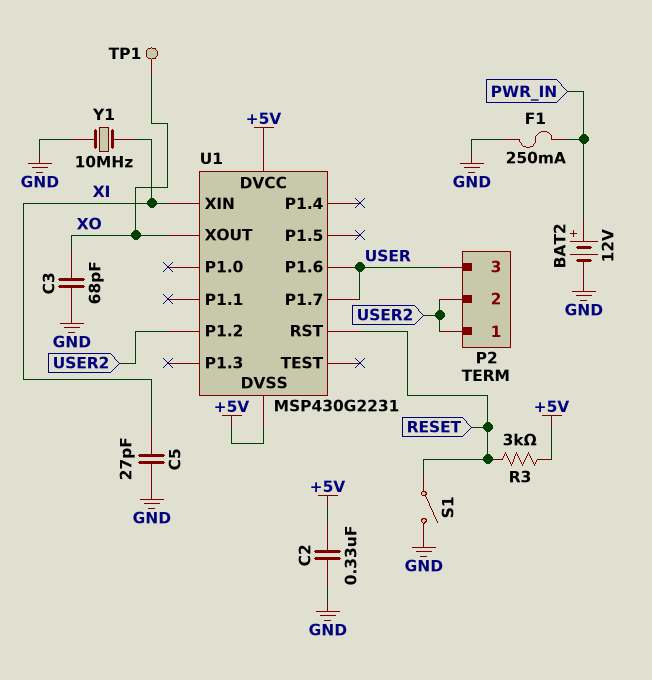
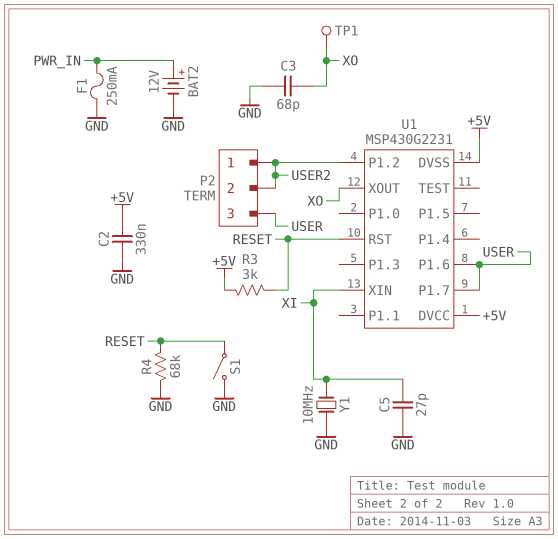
R4: none -> 68k (GND, RESET)

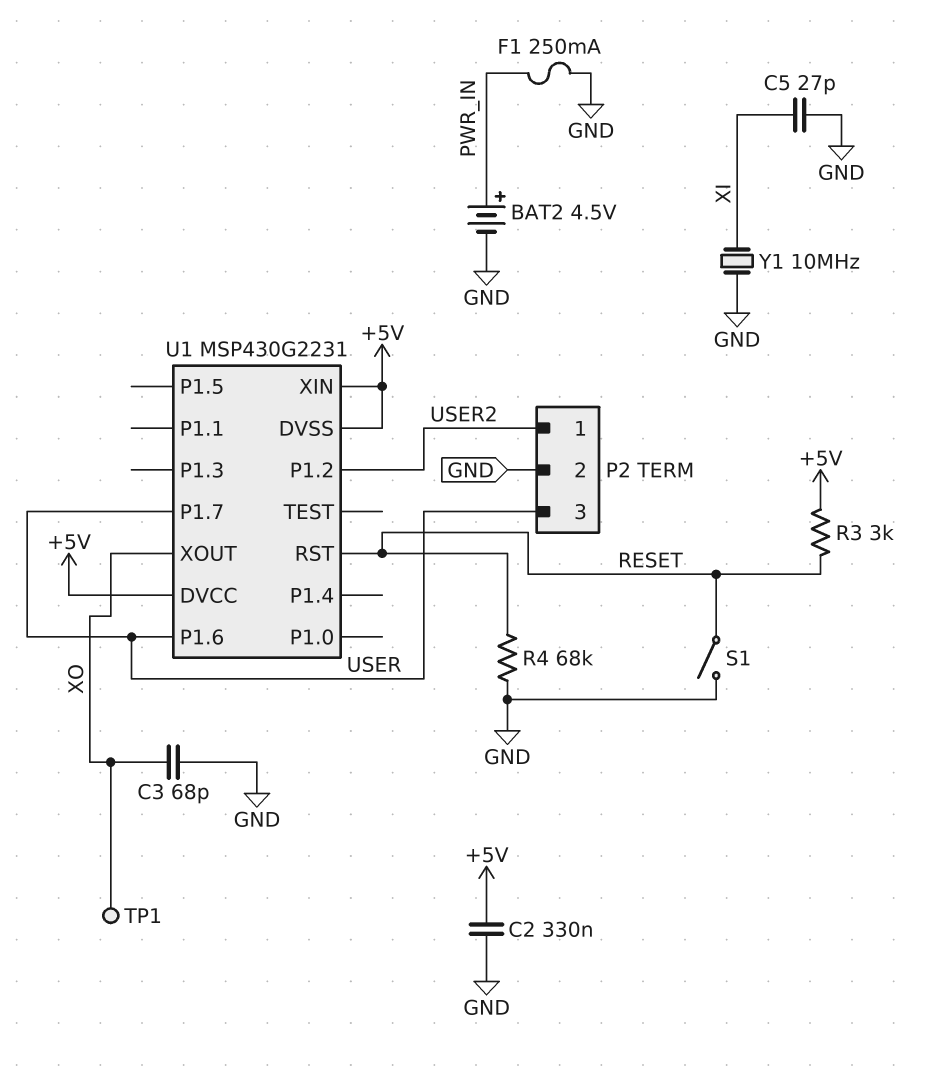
BAT2: 12V (plus PWR_IN, minus GND) -> 4.5V (plus PWR_IN, minus GND)
P2 pin 2: USER2 -> GND
U1 pin XIN: XI -> +5V

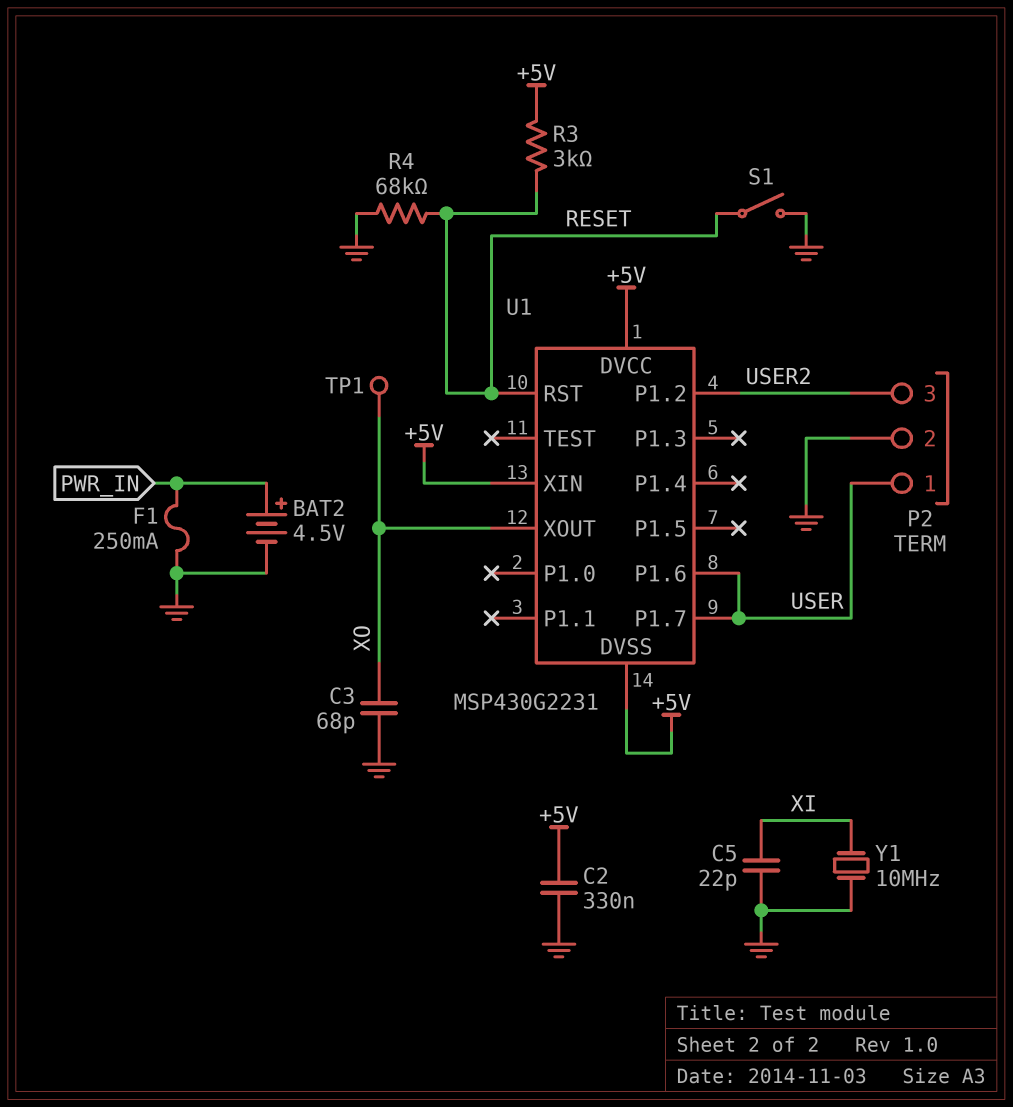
C5: 27pF (GND, XI) -> 22pF (GND, XI)
P2 pin 1: USER2 -> USER
P2 pin 3: USER -> USER2

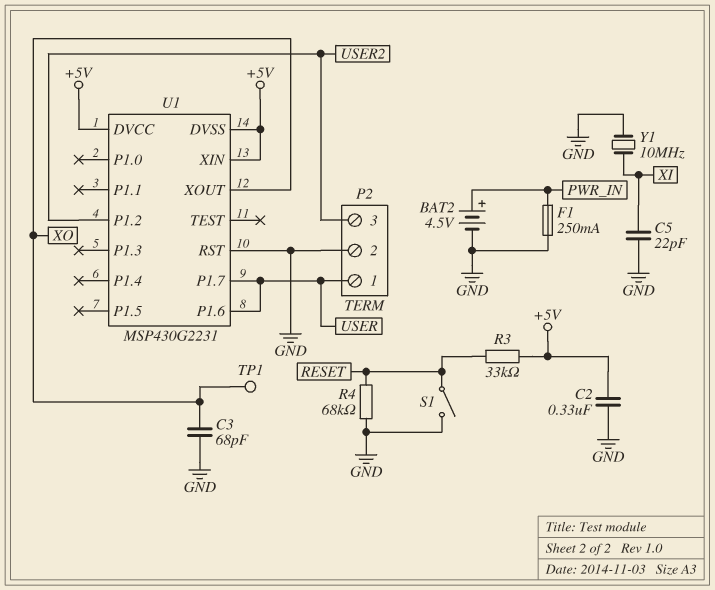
R3: 3k (+5V, RESET) -> 33k (+5V, RESET)
U1 pin RST: RESET -> GND

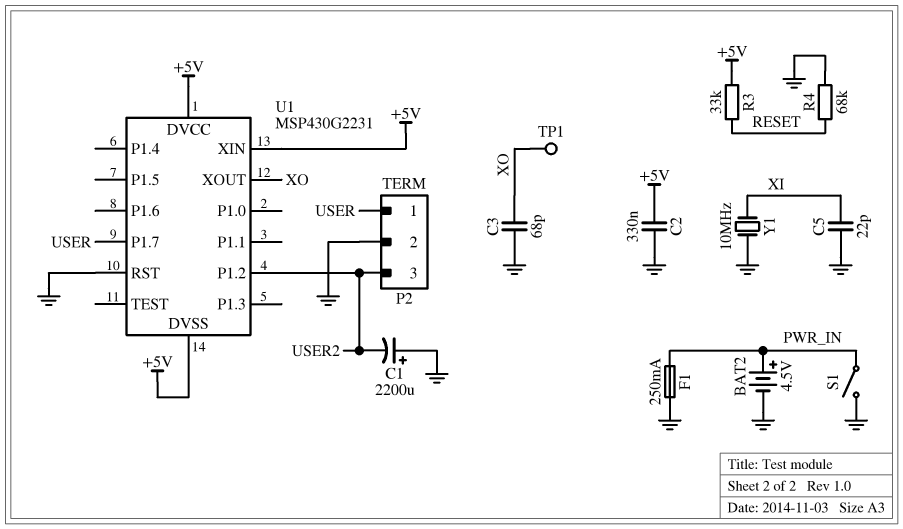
C1: none -> 2200uF (plus GND, minus USER2)
S1: switch (GND, RESET) -> switch (GND, PWR_IN)
U1 pin P1.6: USER -> none

